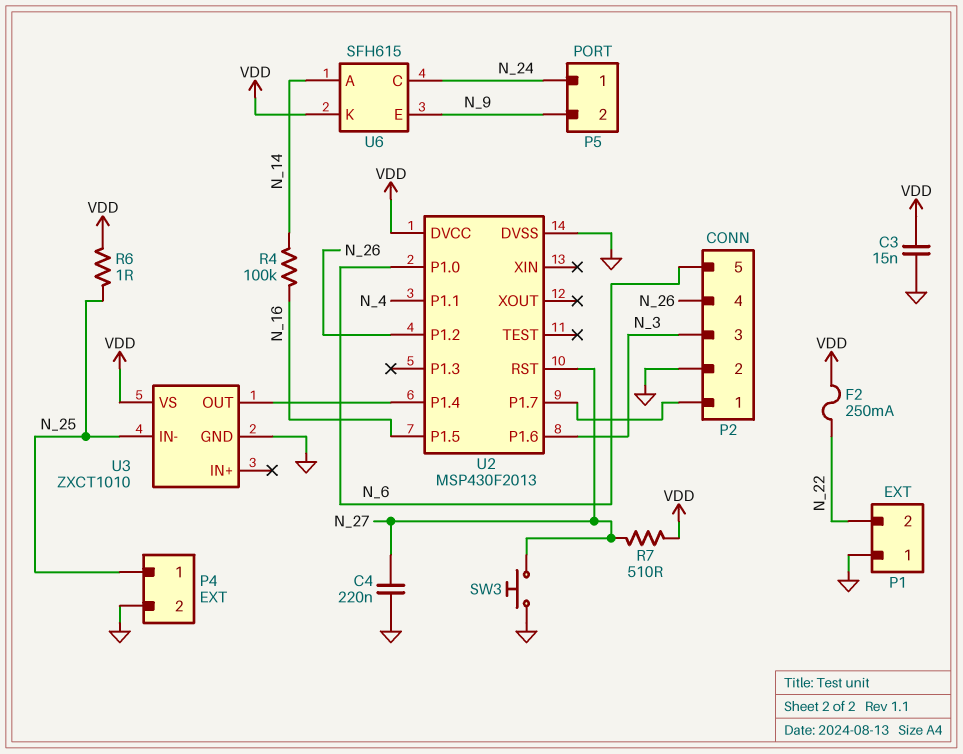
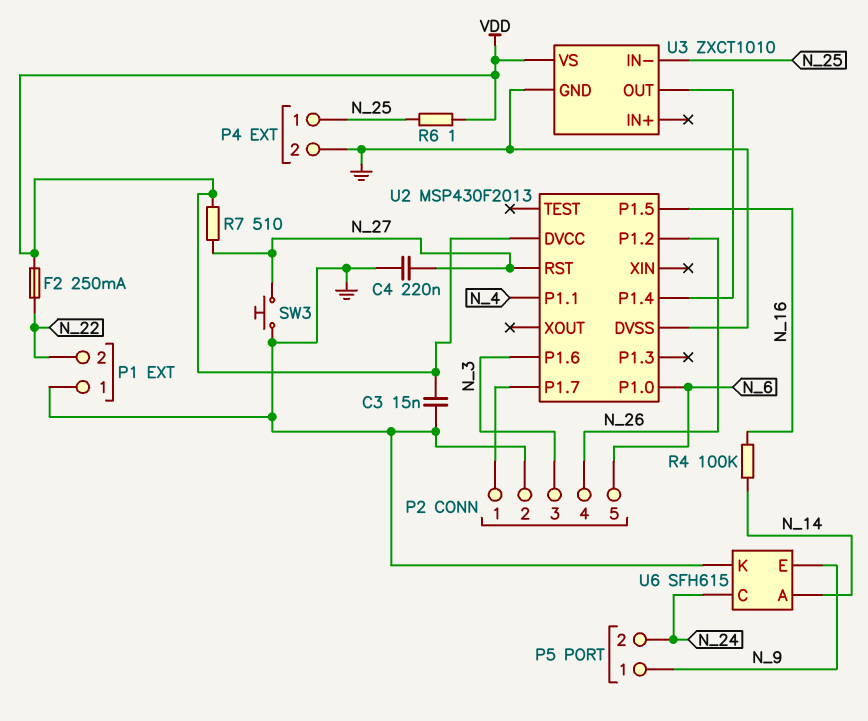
P5 pin 1: N_24 -> N_9
P5 pin 2: N_9 -> N_24
U6 pin K: VDD -> GND

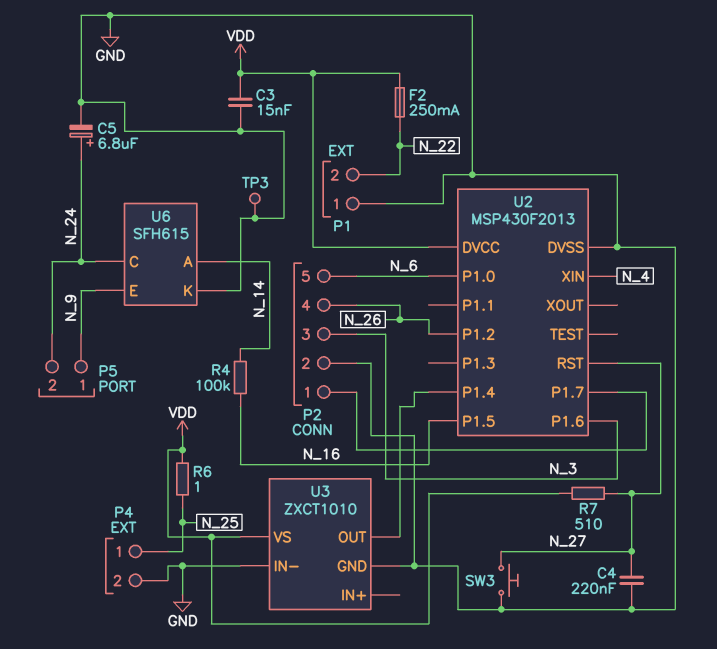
C5: none -> 6.8uF (plus N_24, minus GND)
TP3: none -> test point (GND)
U2 pin P1.1: N_4 -> none
U2 pin XIN: none -> N_4
U3 pin IN-: N_25 -> GND

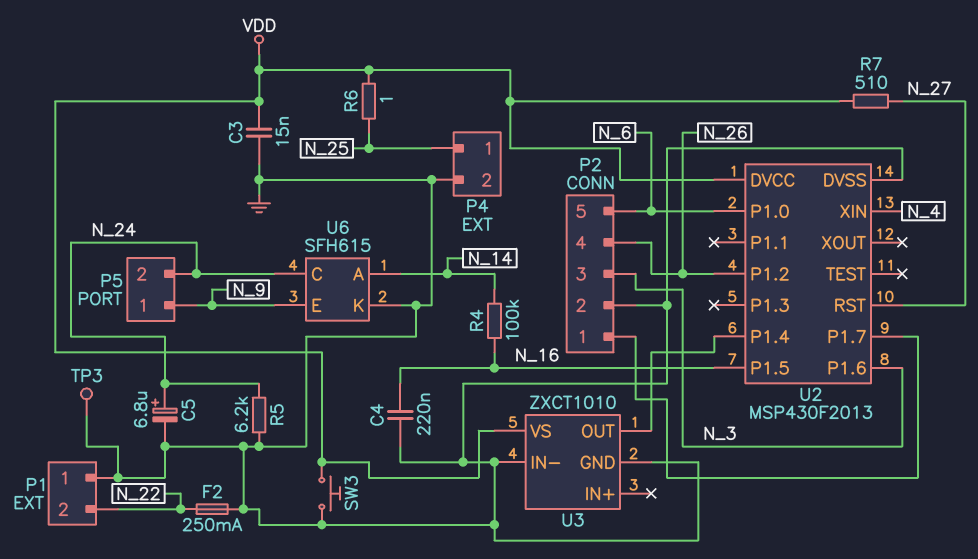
C4: 220nF (GND, N_27) -> 220nF (GND, N_16)
F2: 250mA (N_22, VDD) -> 250mA (GND, N_22)
R5: none -> 6.2k (GND, N_24)
SW3: button (GND, N_27) -> button (GND, VDD)

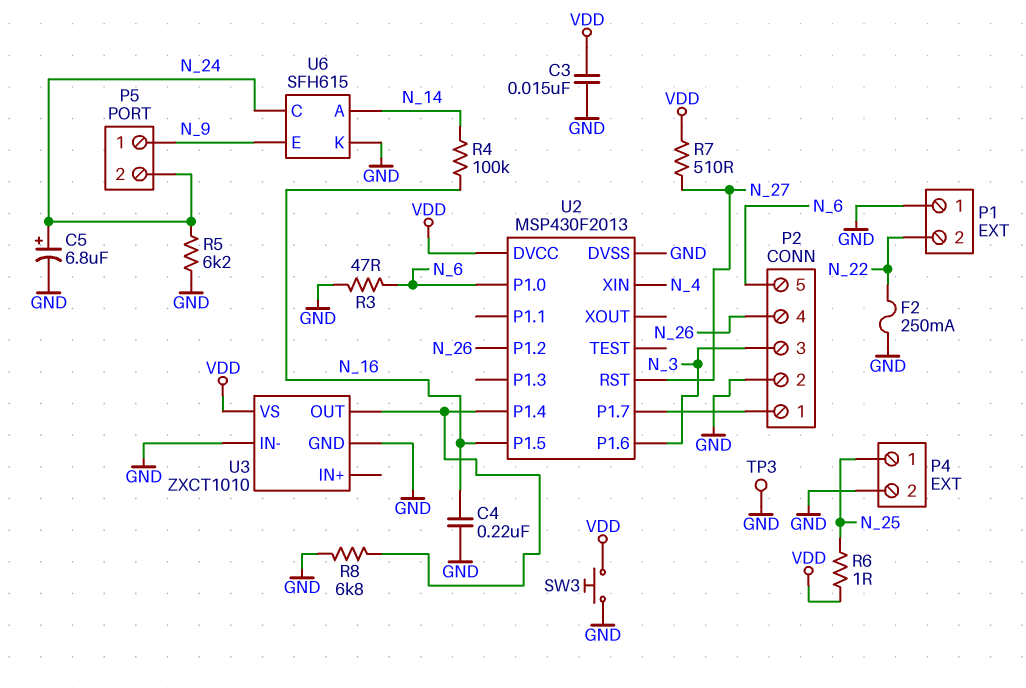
R3: none -> 47 (GND, N_6)
R8: none -> 6.8k (GND, U2/P1.4)

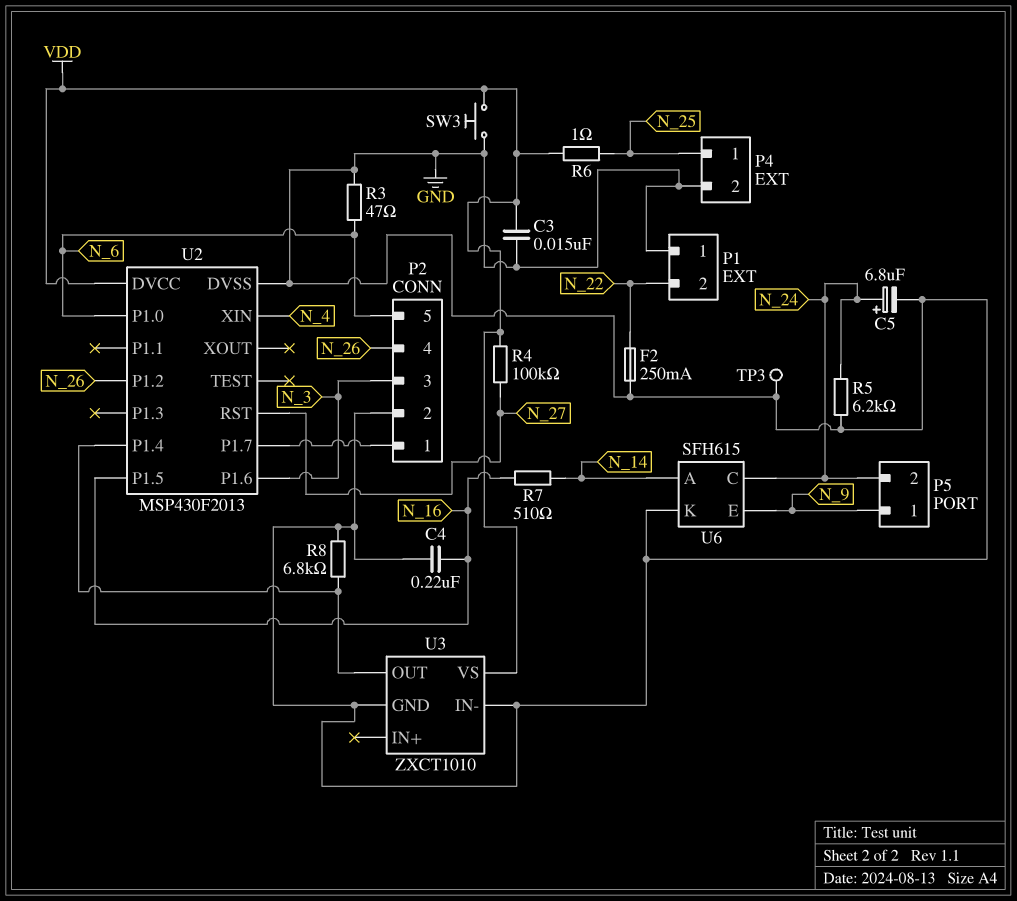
R4: 100k (N_14, N_16) -> 100k (N_27, VDD)
R7: 510 (N_27, VDD) -> 510 (N_14, N_16)

